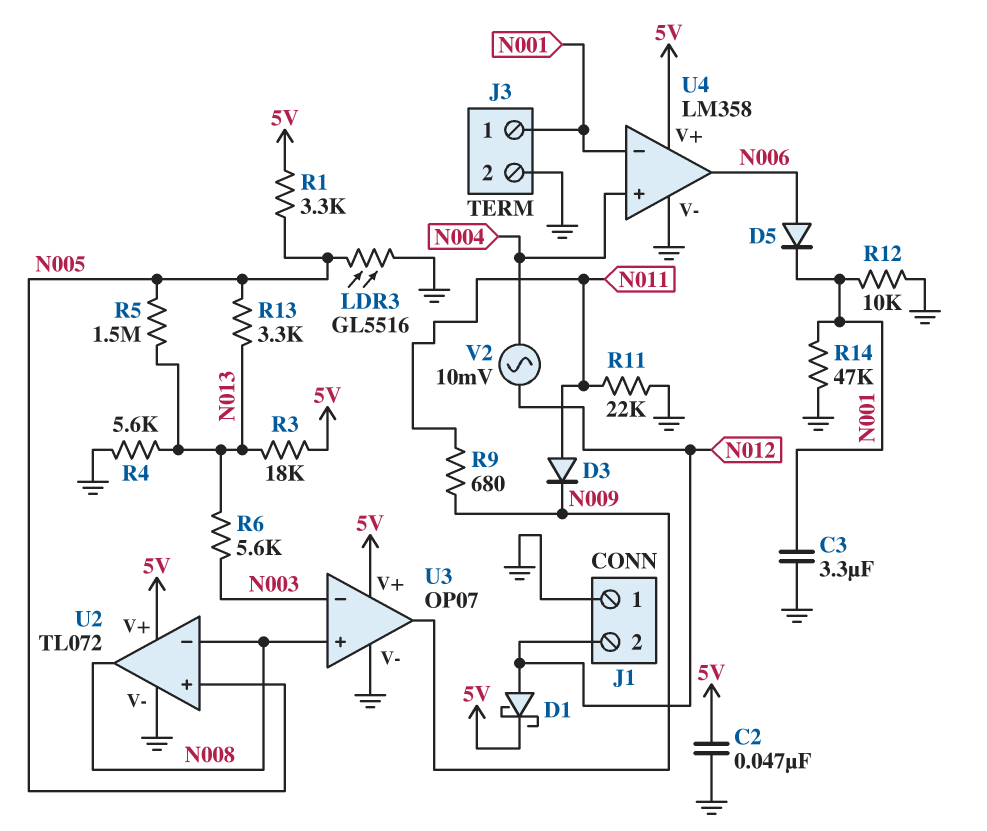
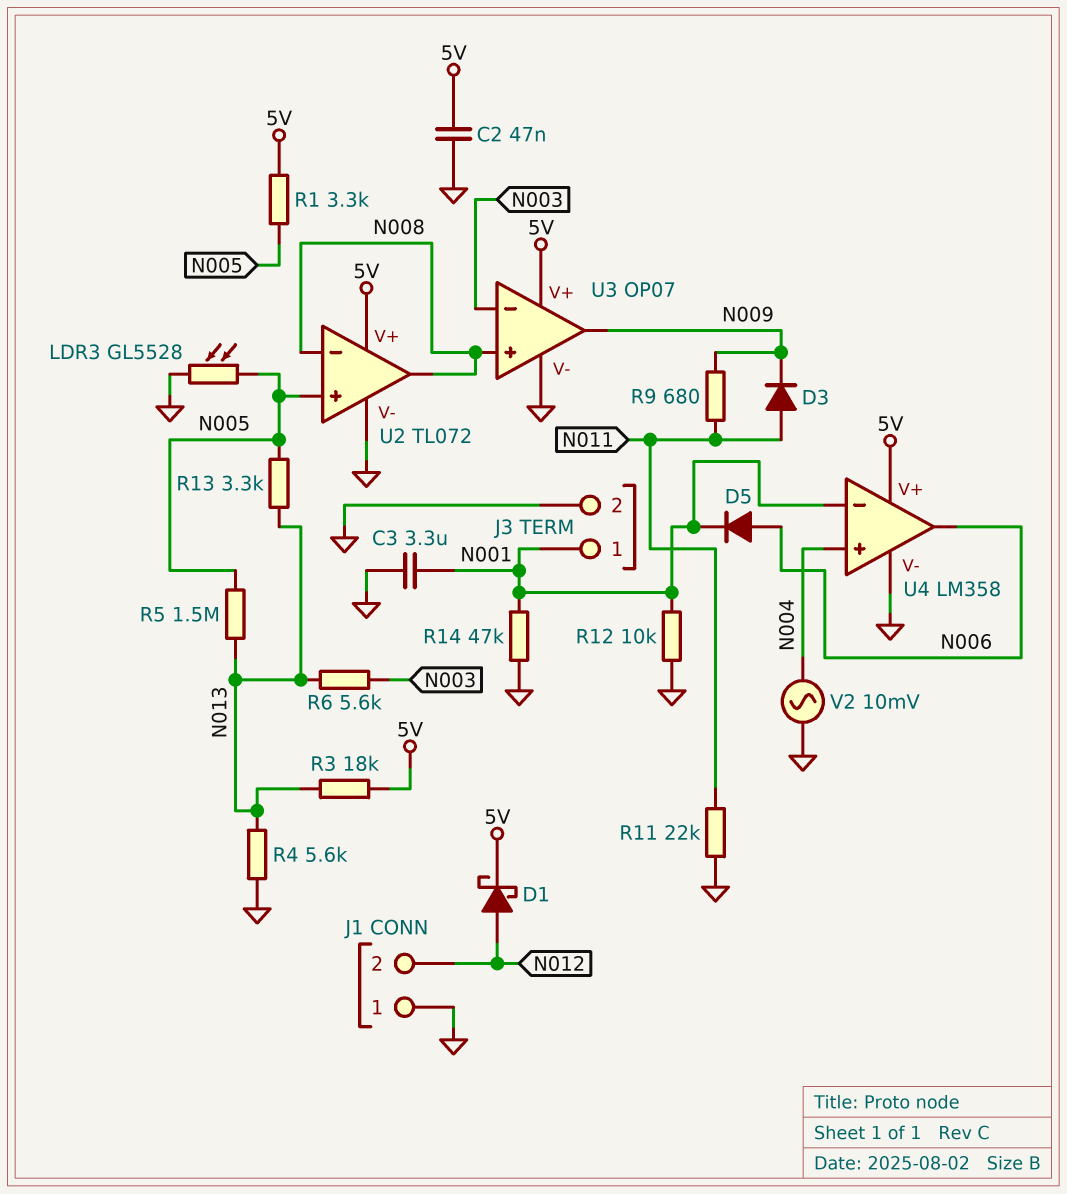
LDR3: GL5516 (GND, N005) -> GL5528 (GND, N005)
V2: AC 10mV (N004, N012) -> AC 10mV (GND, N004)

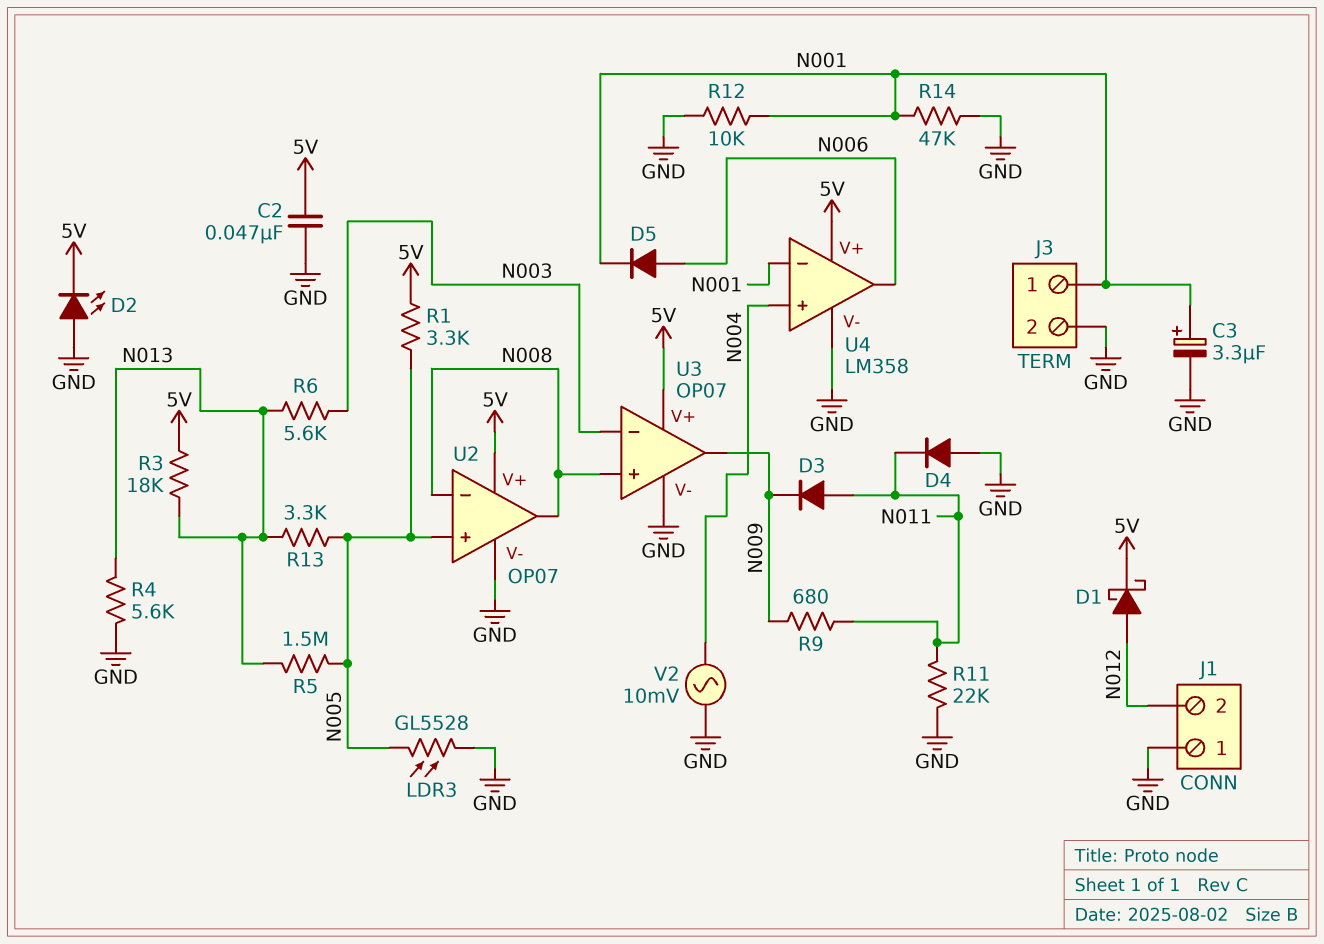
C3: 3.3uF (GND, N001) -> 3.3uF (plus N001, minus GND)
D2: none -> LED (A GND, K 5V)
D4: none -> diode (A GND, K N011)
U2: TL072 -> OP07

